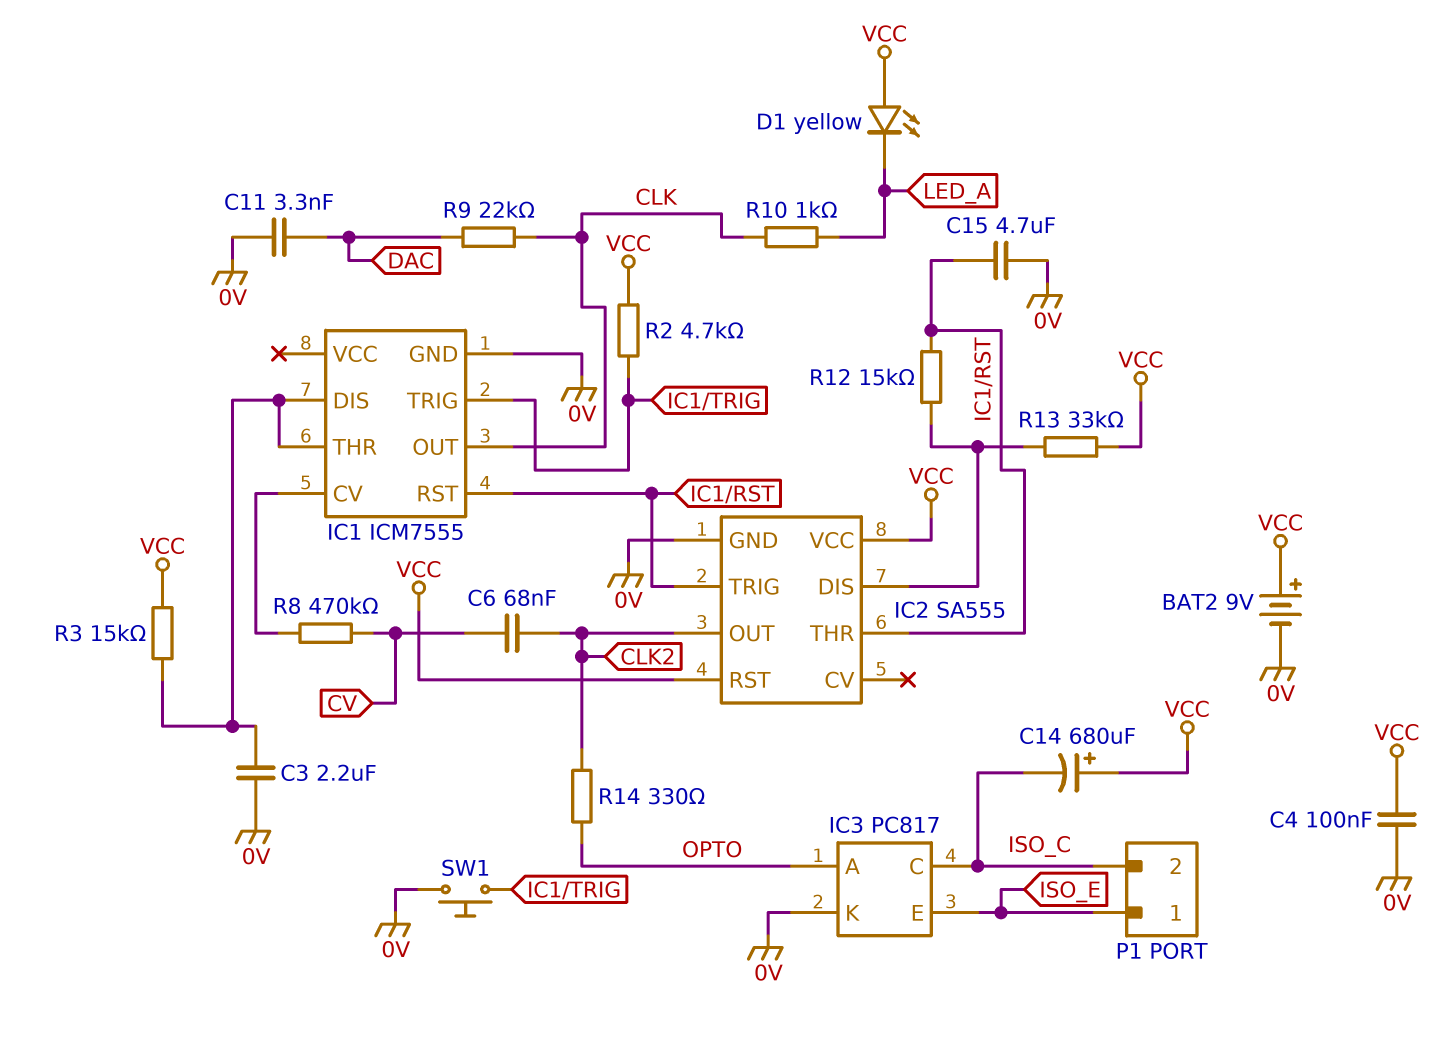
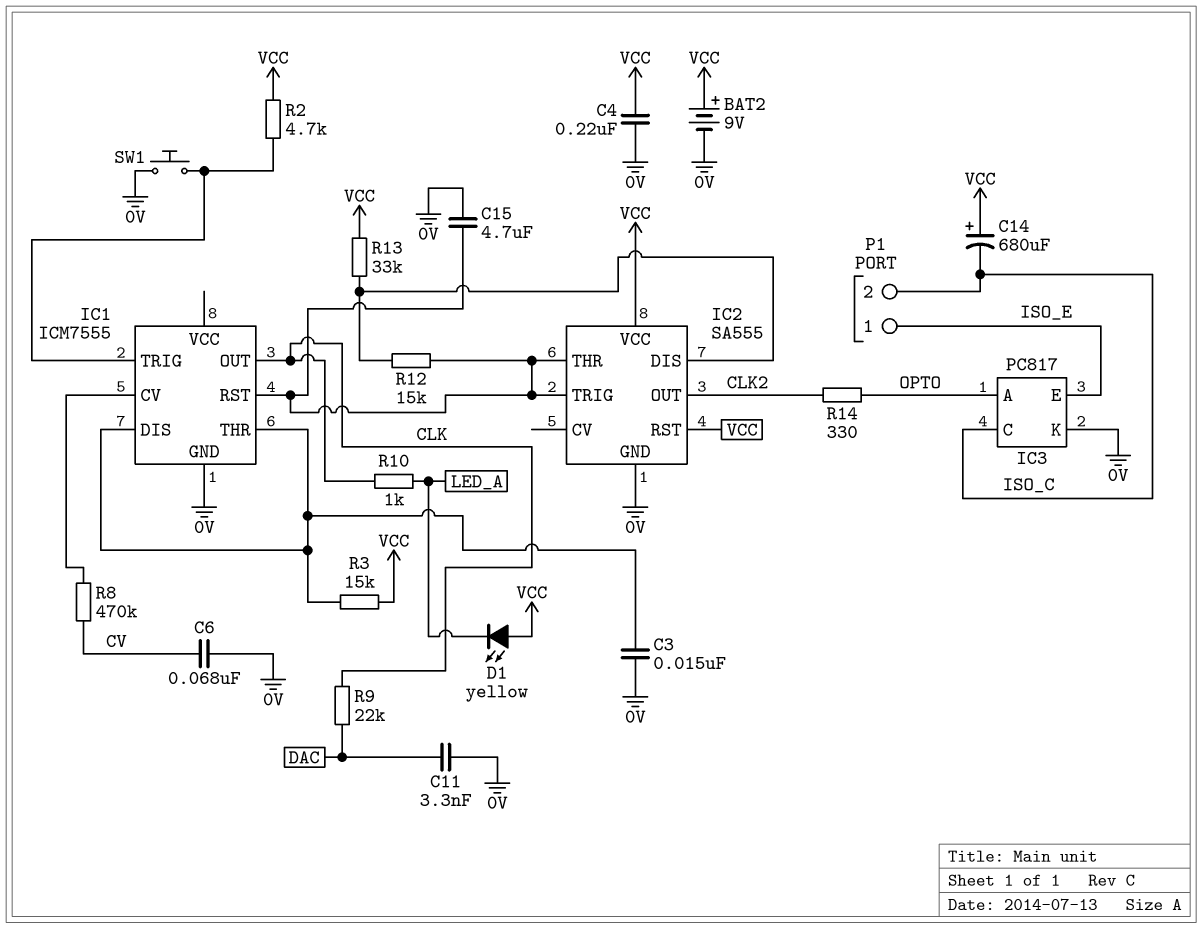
C3: 2.2uF (0V, IC1/DIS) -> 15nF (0V, IC1/DIS)
C4: 100nF (0V, VCC) -> 220nF (0V, VCC)
C6: 68nF (CLK2, CV) -> 68nF (0V, CV)

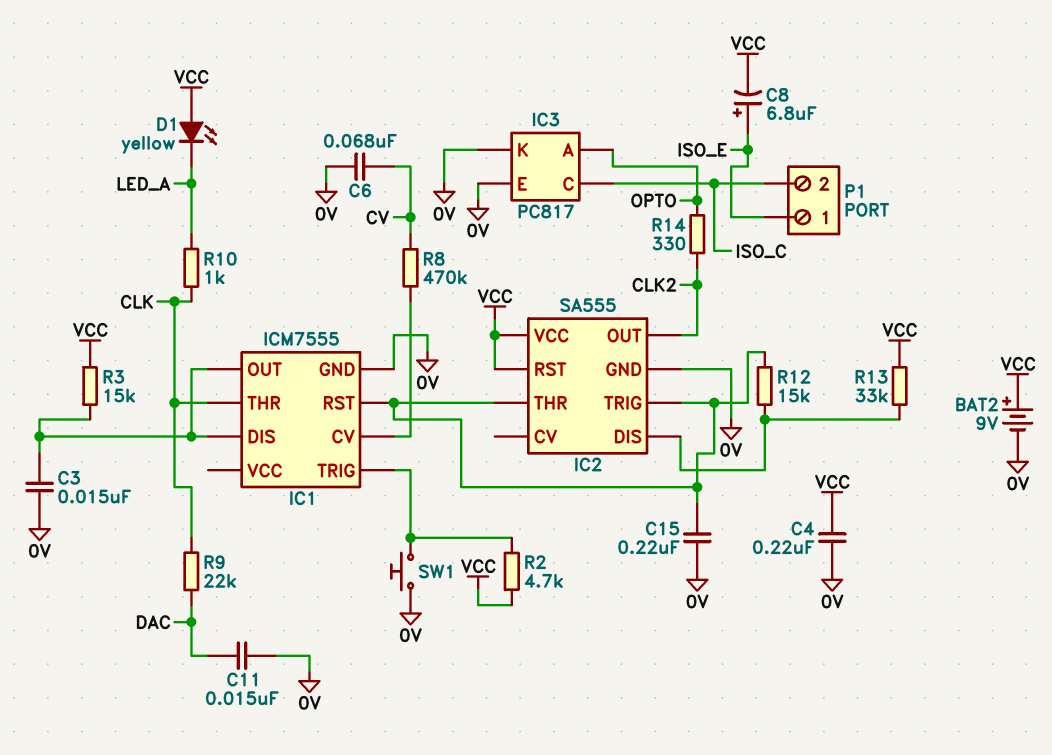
C8: none -> 6.8uF (plus ISO_E, minus VCC)
C11: 3.3nF (0V, DAC) -> 15nF (0V, DAC)
C14: 680uF (plus VCC, minus ISO_C) -> none
C15: 4.7uF (0V, IC1/RST) -> 220nF (0V, IC1/RST)
IC1 pin OUT: CLK -> IC1/DIS
IC1 pin THR: IC1/DIS -> CLK
IC3 pin E: ISO_E -> 0V

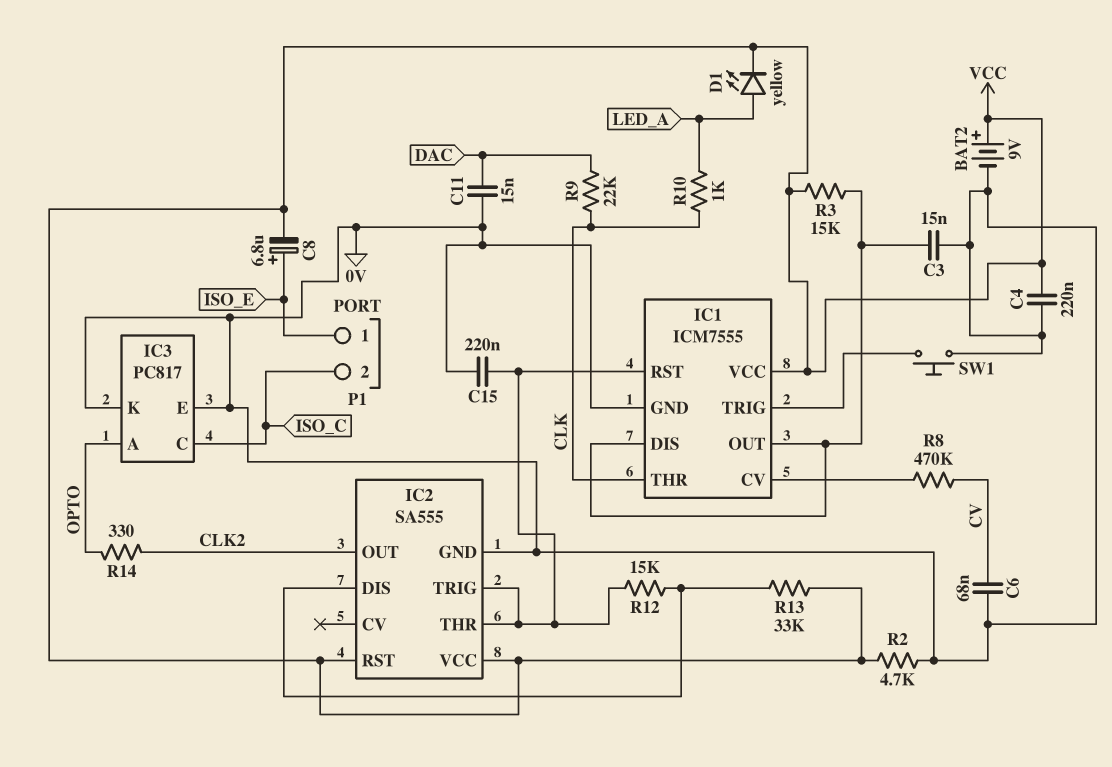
D1: LED yellow (A VCC, K LED_A) -> LED yellow (A LED_A, K VCC)
IC1 pin VCC: none -> VCC
R2: 4.7k (IC1/TRIG, VCC) -> 4.7k (0V, VCC)

